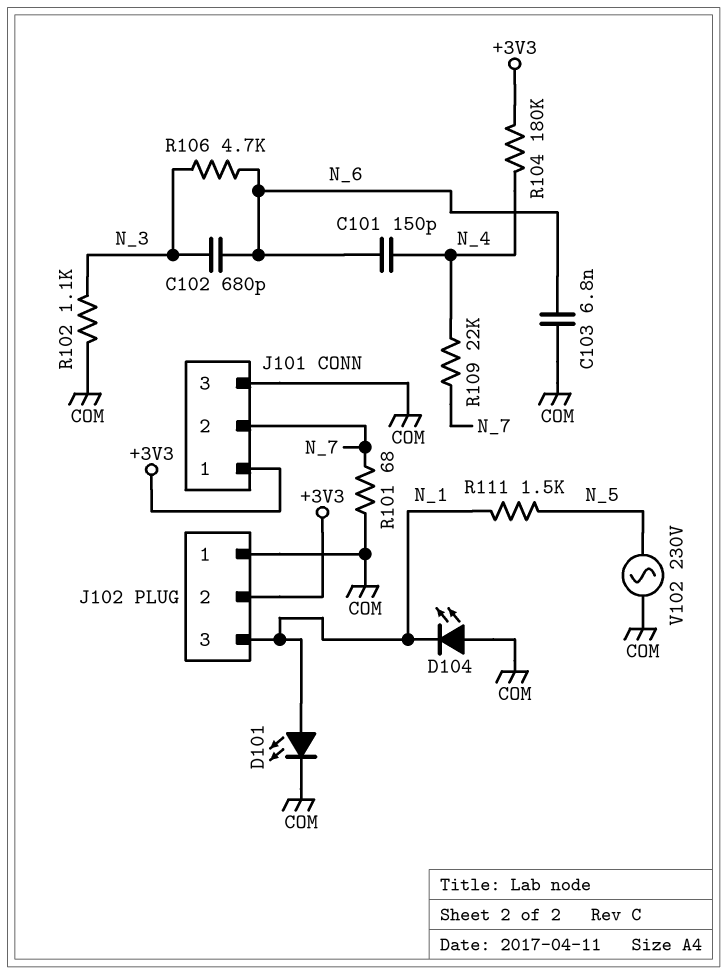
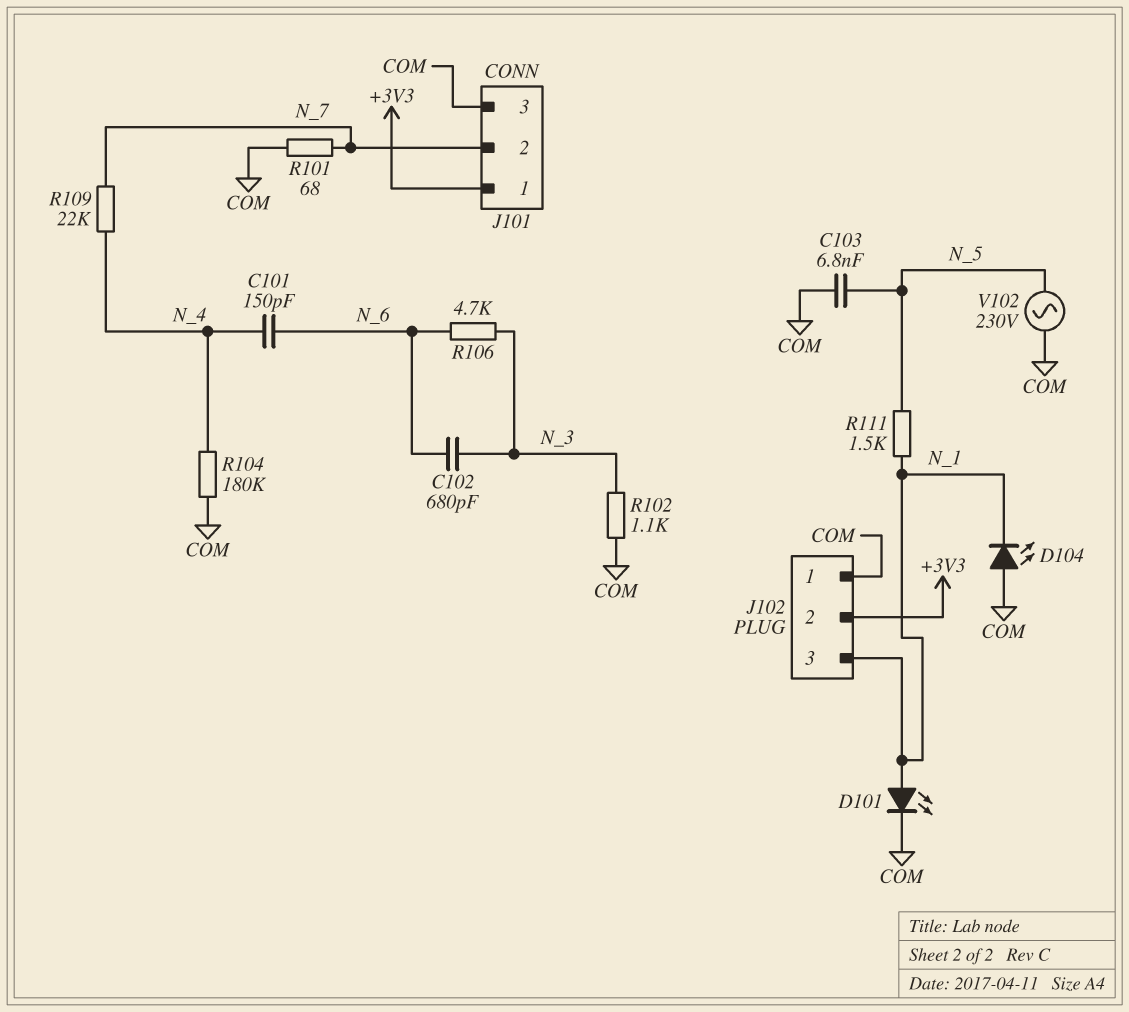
C103: 6.8nF (COM, N_6) -> 6.8nF (COM, N_5)
R104: 180k (+3V3, N_4) -> 180k (COM, N_4)

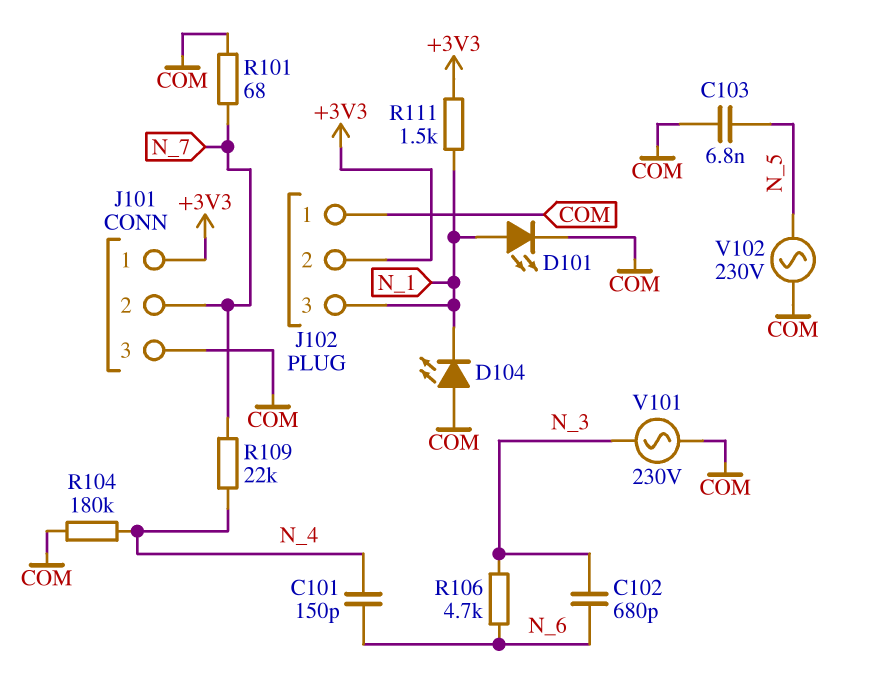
R102: 1.1k (COM, N_3) -> none
R111: 1.5k (N_1, N_5) -> 1.5k (+3V3, N_1)
V101: none -> AC 230V (COM, N_3)

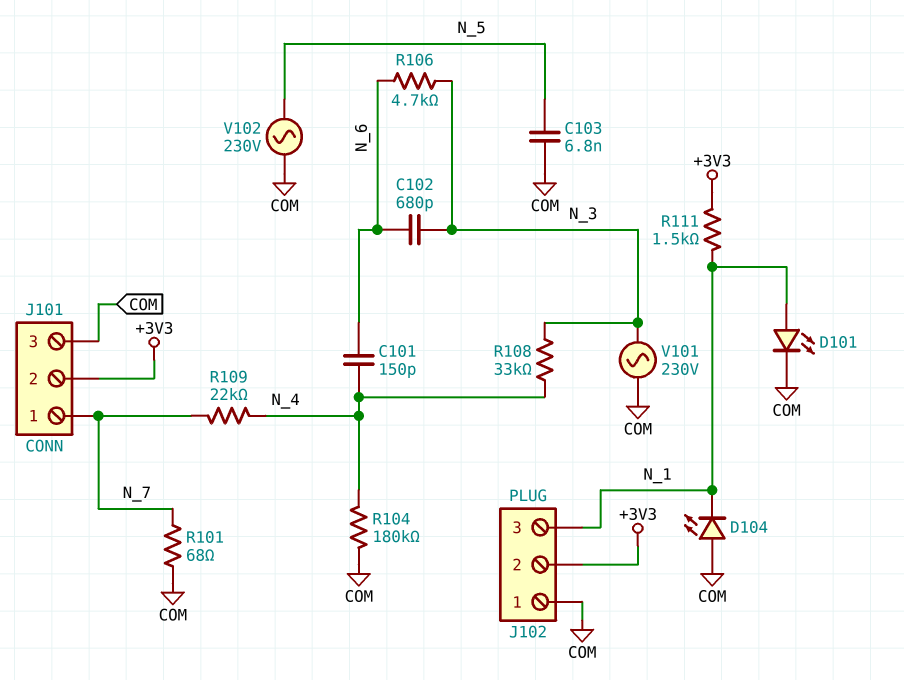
J101 pin 1: +3V3 -> N_7
J101 pin 2: N_7 -> +3V3
R108: none -> 33k (N_3, N_4)

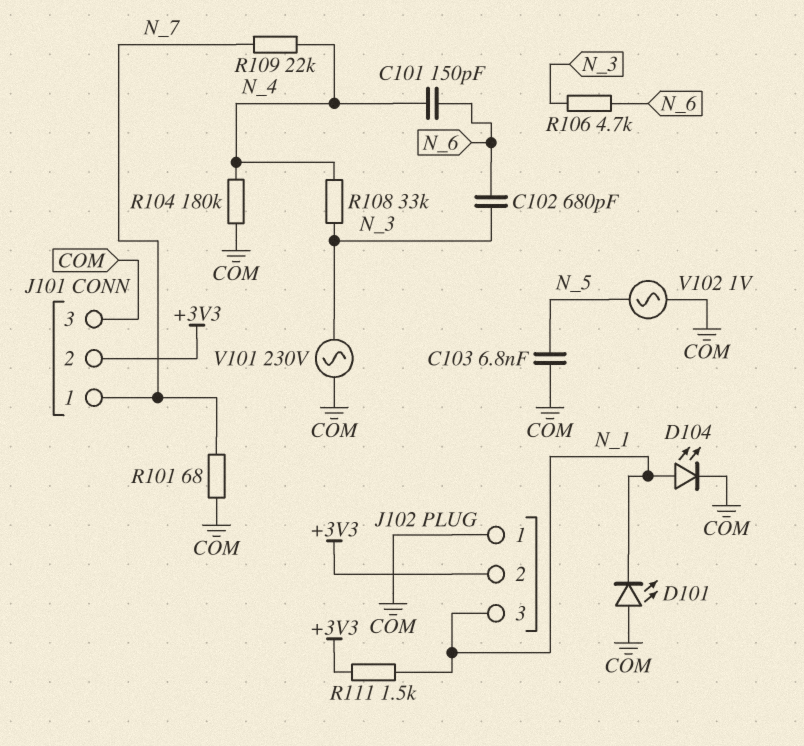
D101: LED (A N_1, K COM) -> LED (A COM, K N_1)
D104: LED (A COM, K N_1) -> LED (A N_1, K COM)
V102: AC 230V (COM, N_5) -> AC 1V (COM, N_5)

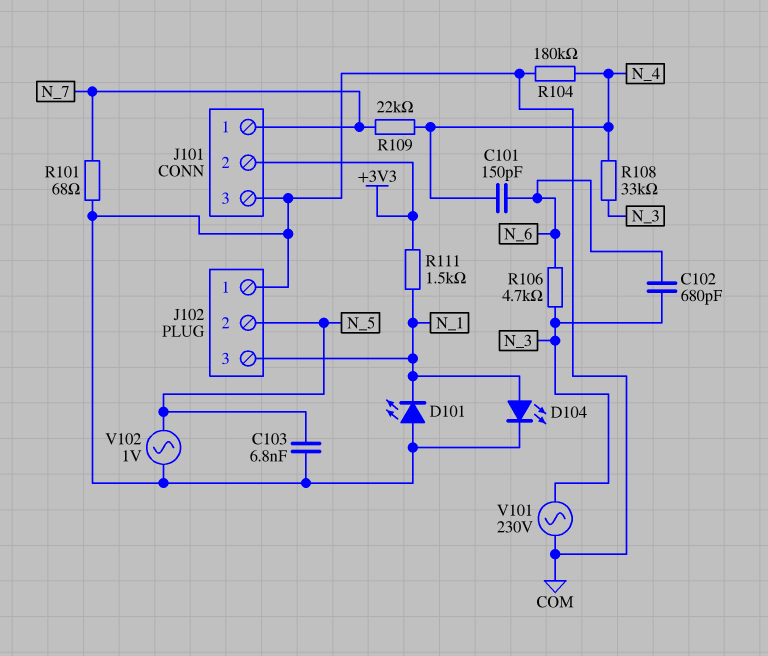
J102 pin 2: +3V3 -> N_5

